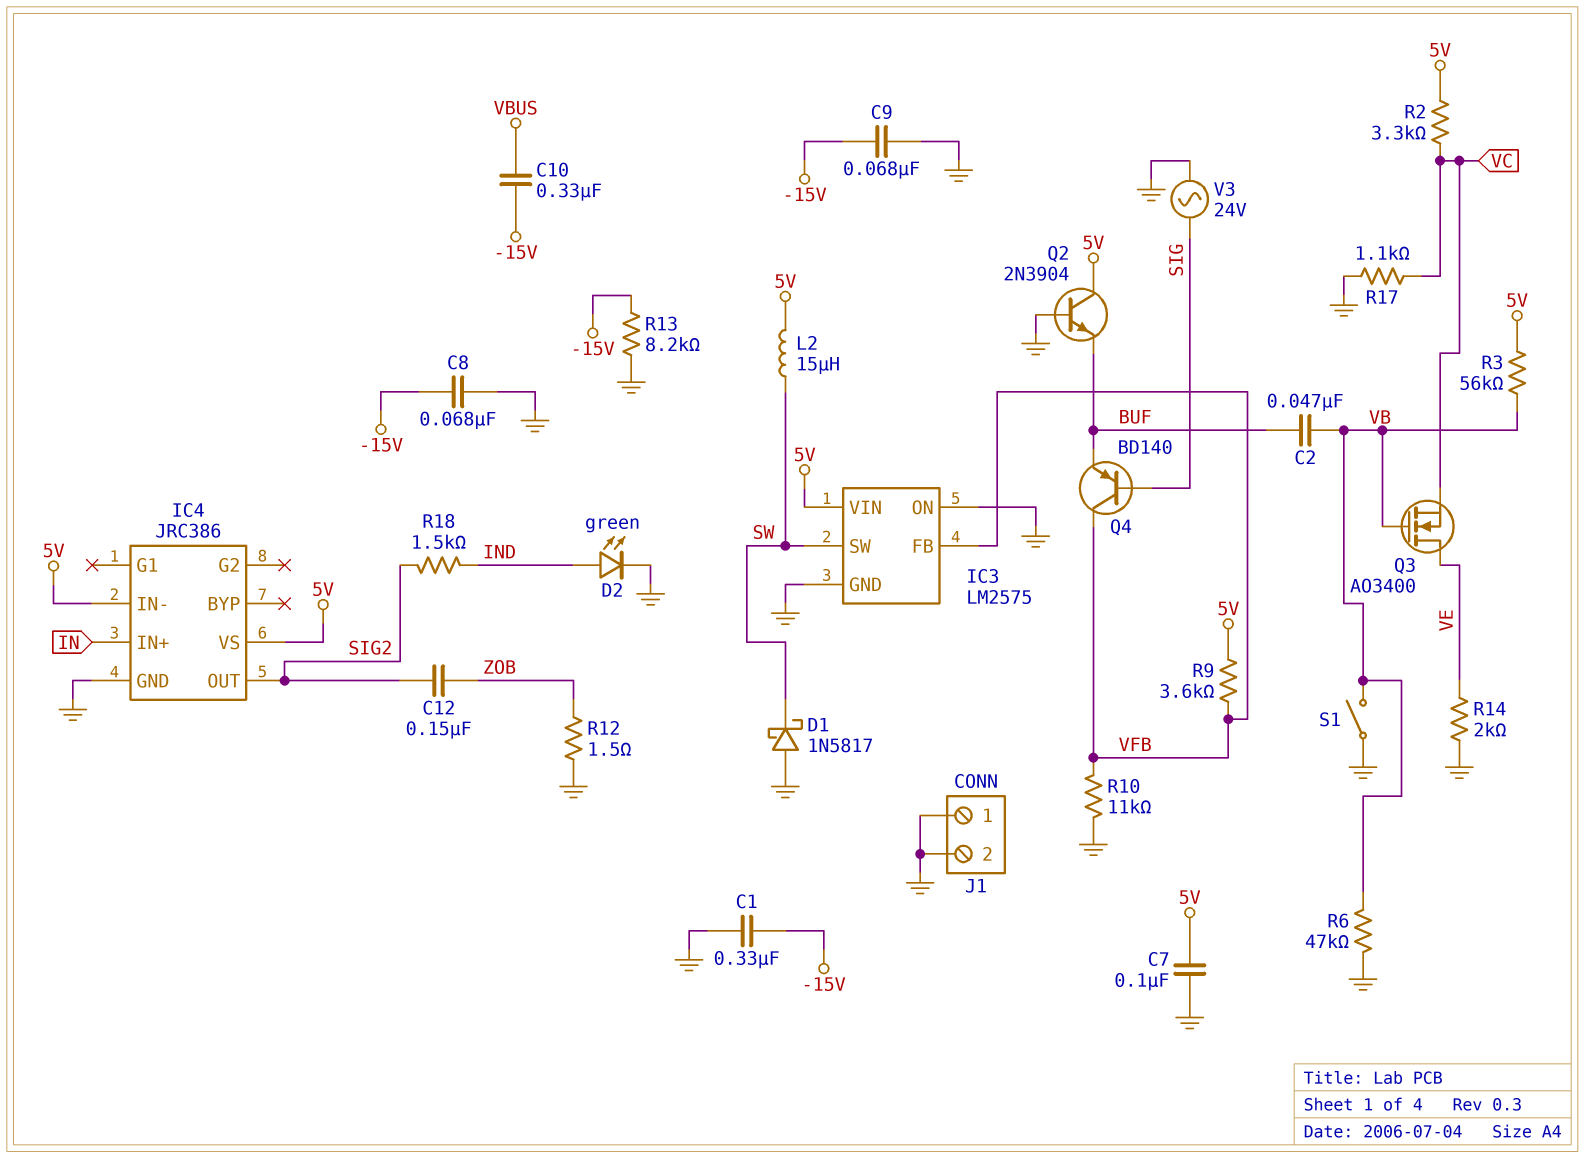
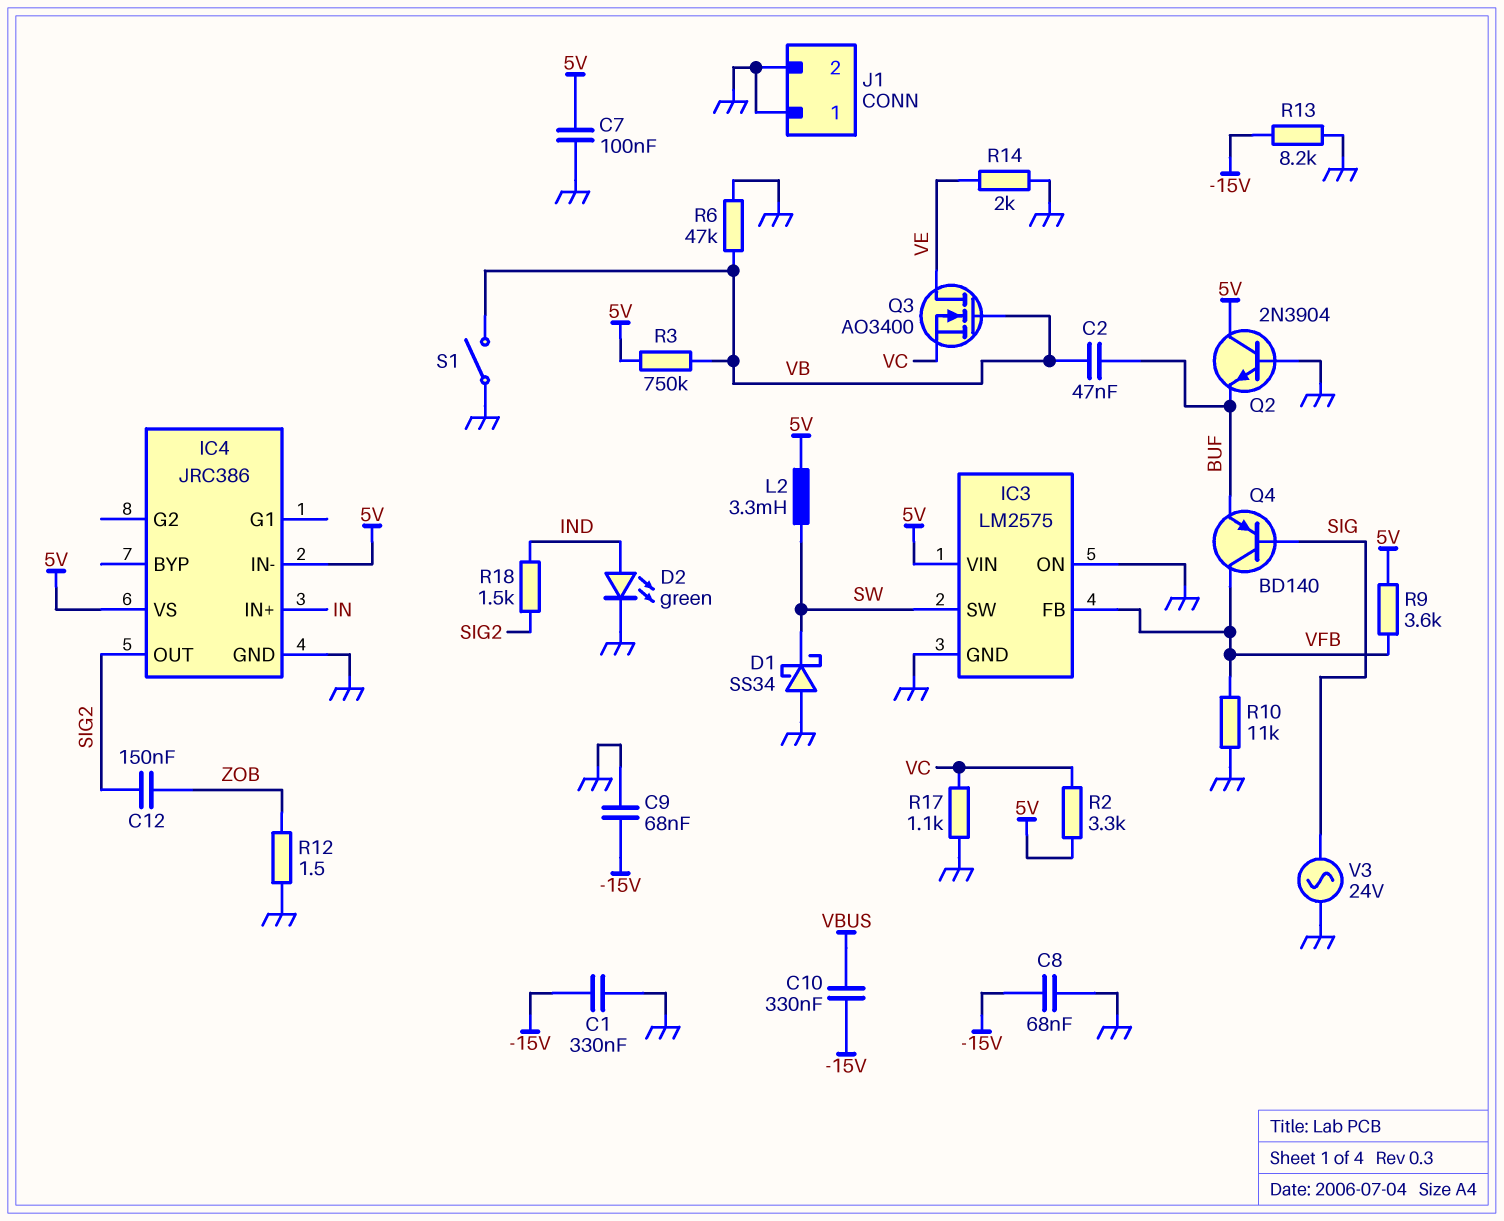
D1: schottky 1N5817 (A GND, K SW) -> schottky SS34 (A GND, K SW)
L2: 15uH (5V, SW) -> 3.3mH (5V, SW)
R3: 56k (5V, VB) -> 750k (5V, VB)

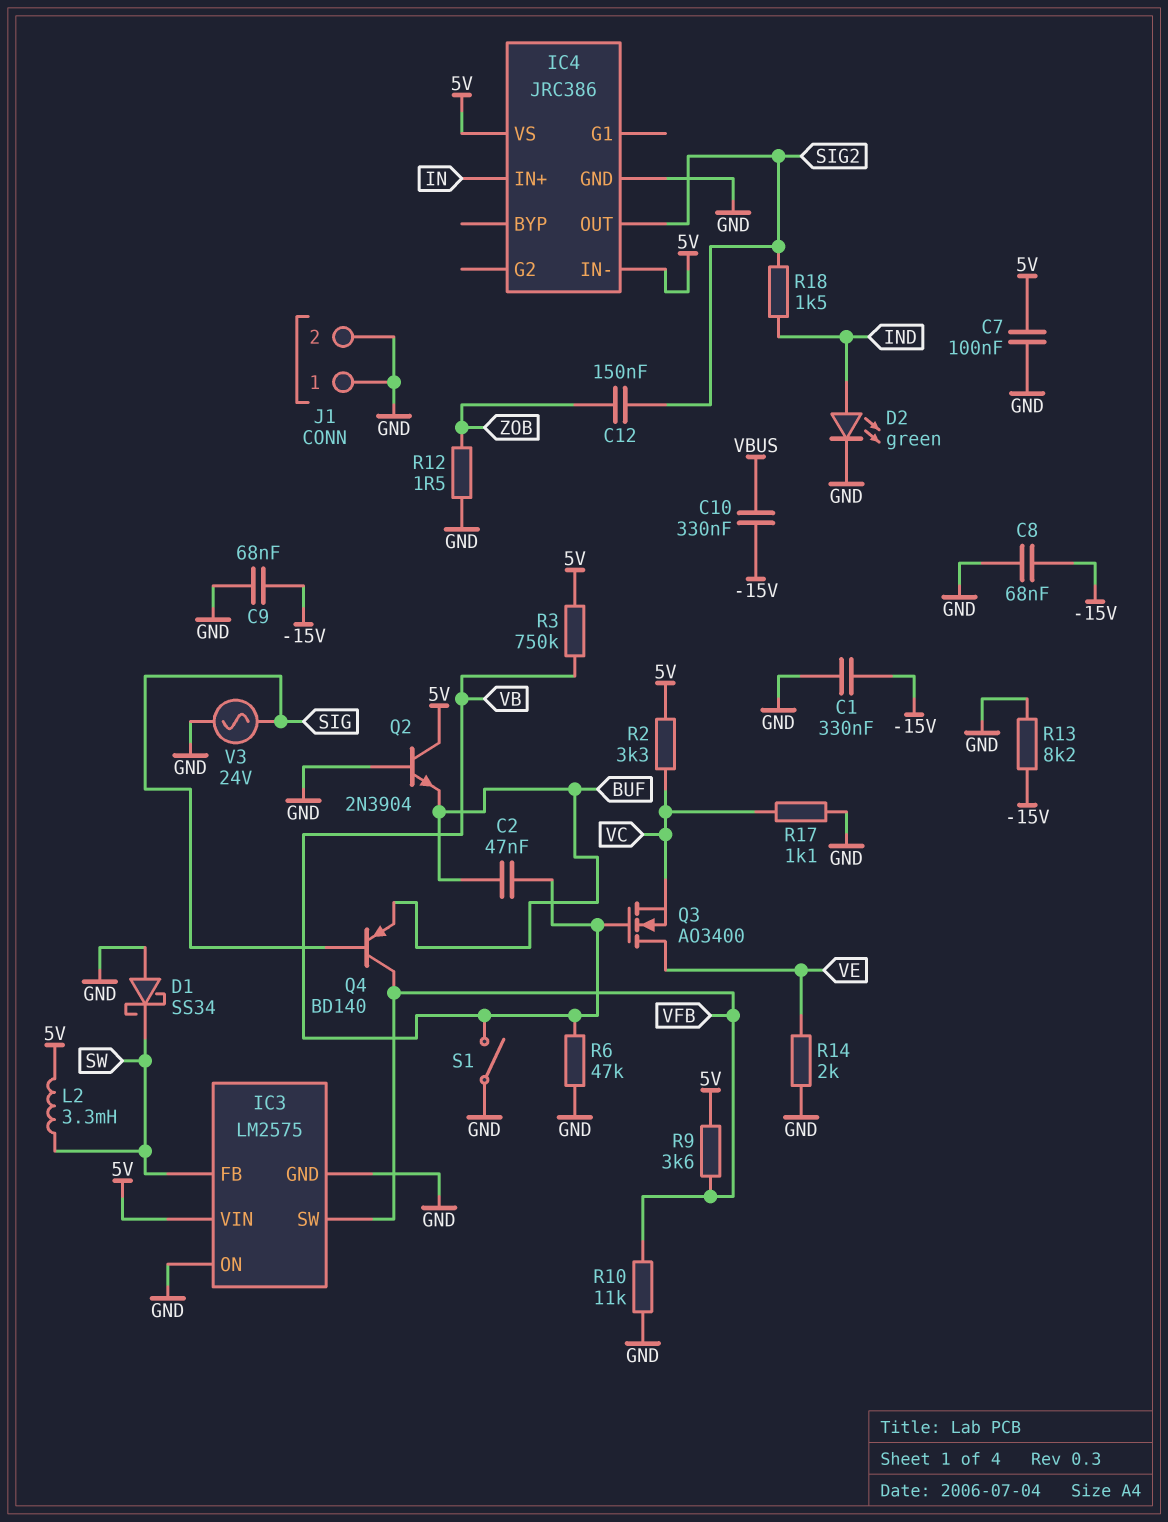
IC3 pin FB: VFB -> SW
IC3 pin SW: SW -> VFB

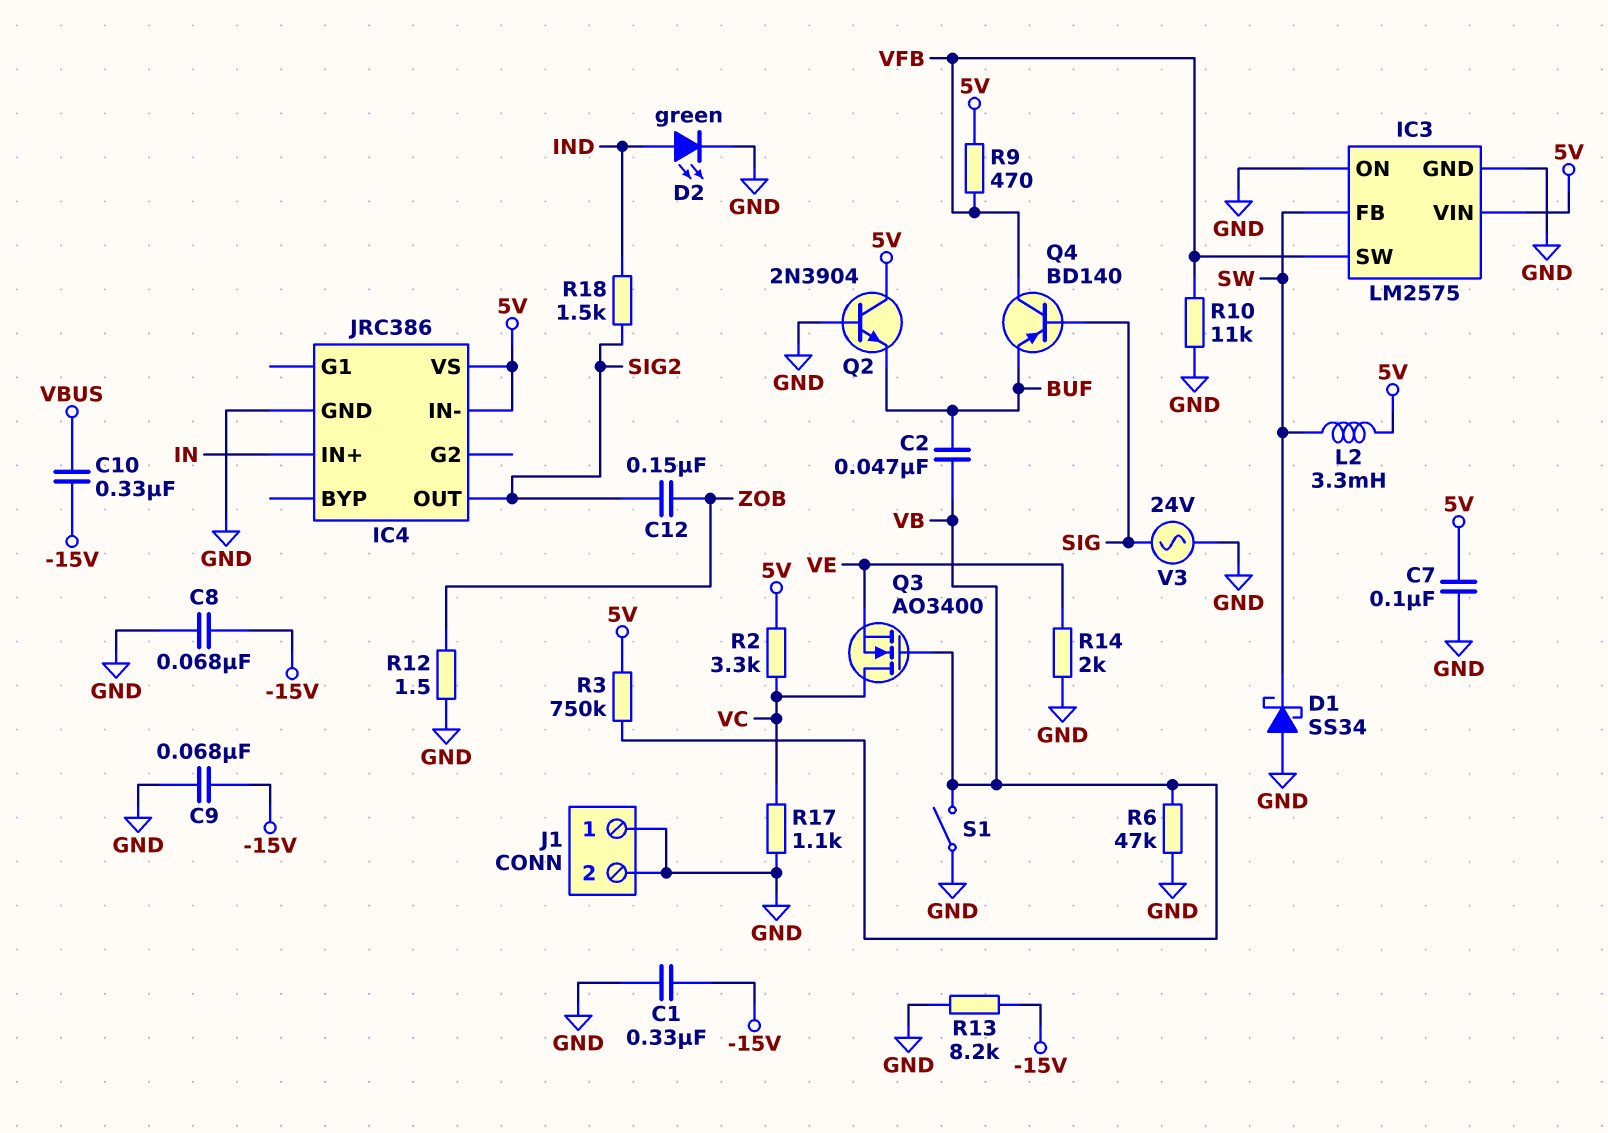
Q3: NMOS AO3400 (G VB, D VE, S VC) -> NMOS AO3400 (G VB, D VC, S VE)
R9: 3.6k (5V, VFB) -> 470 (5V, VFB)

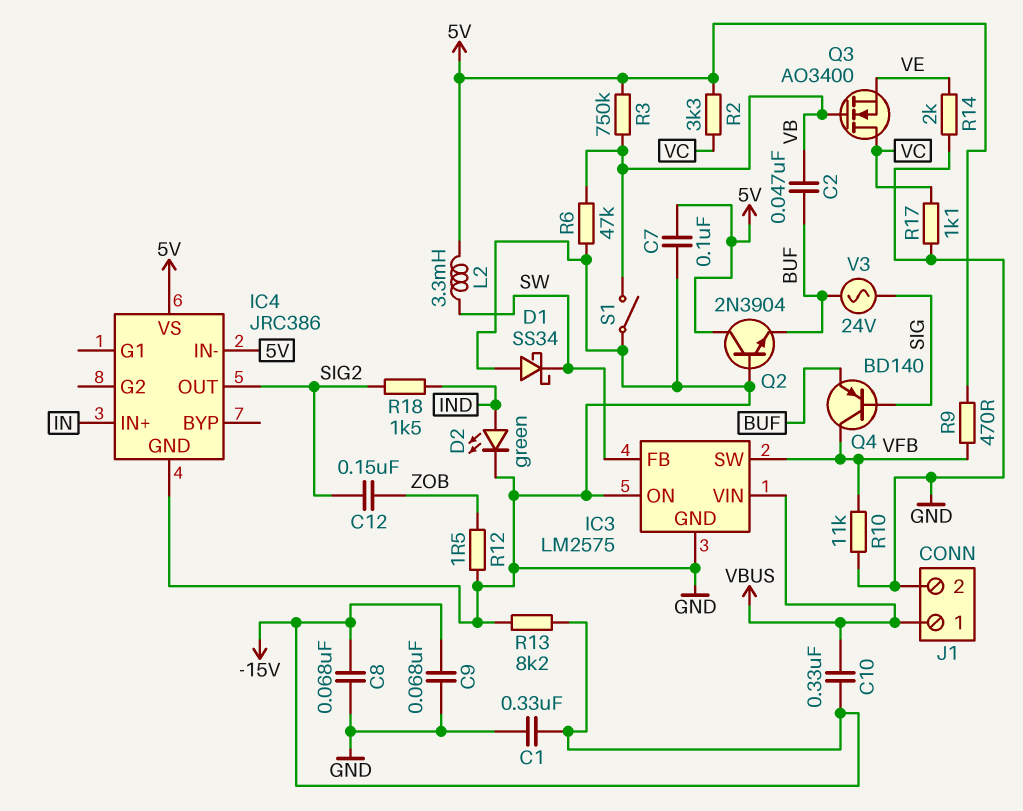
IC3 pin VIN: 5V -> VBUS
J1 pin 1: GND -> VBUS
V3: AC 24V (GND, SIG) -> AC 24V (BUF, SIG)

